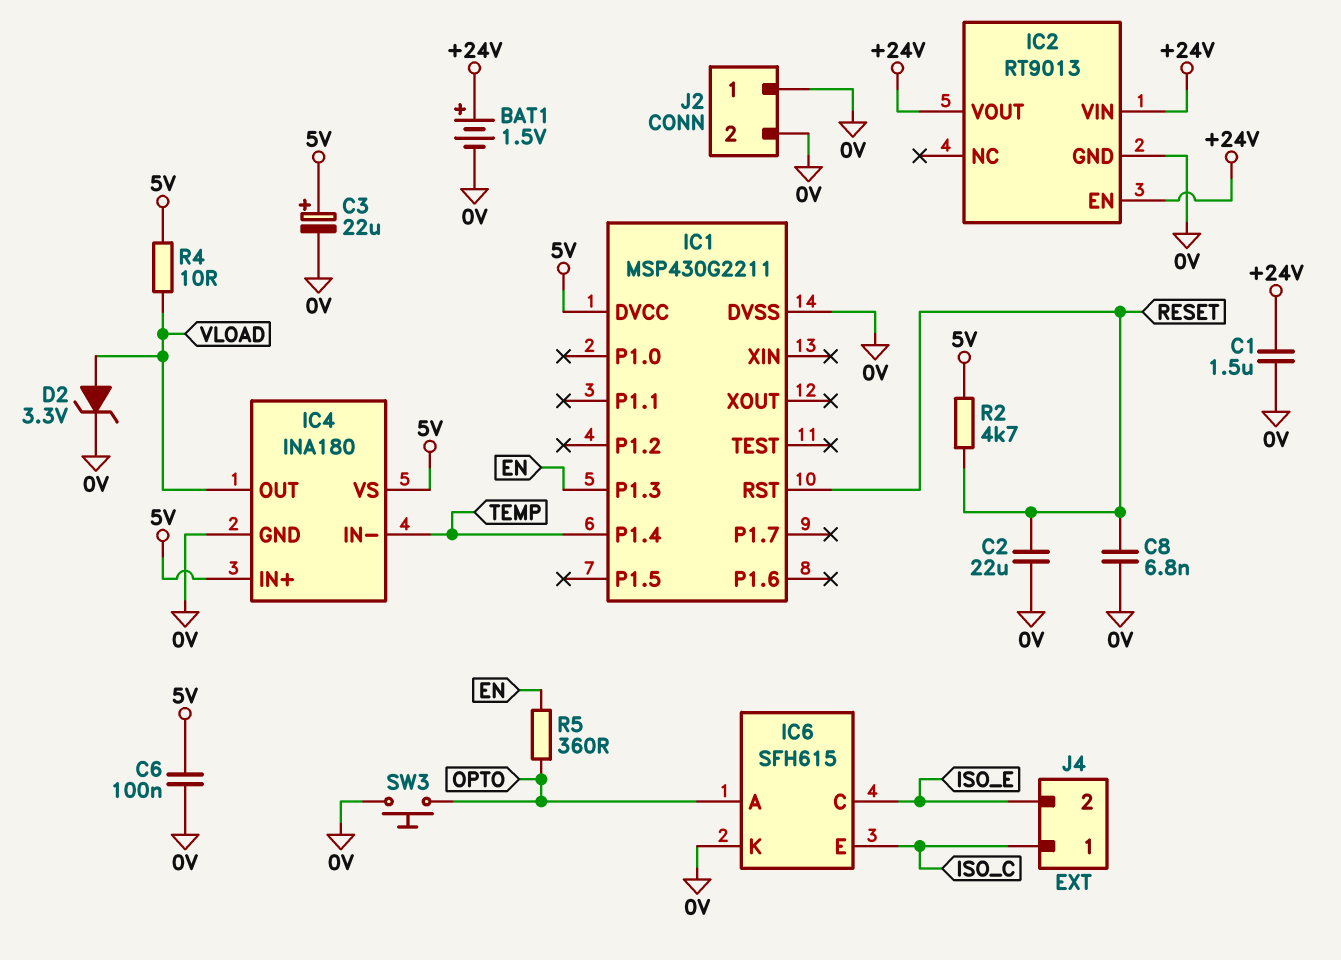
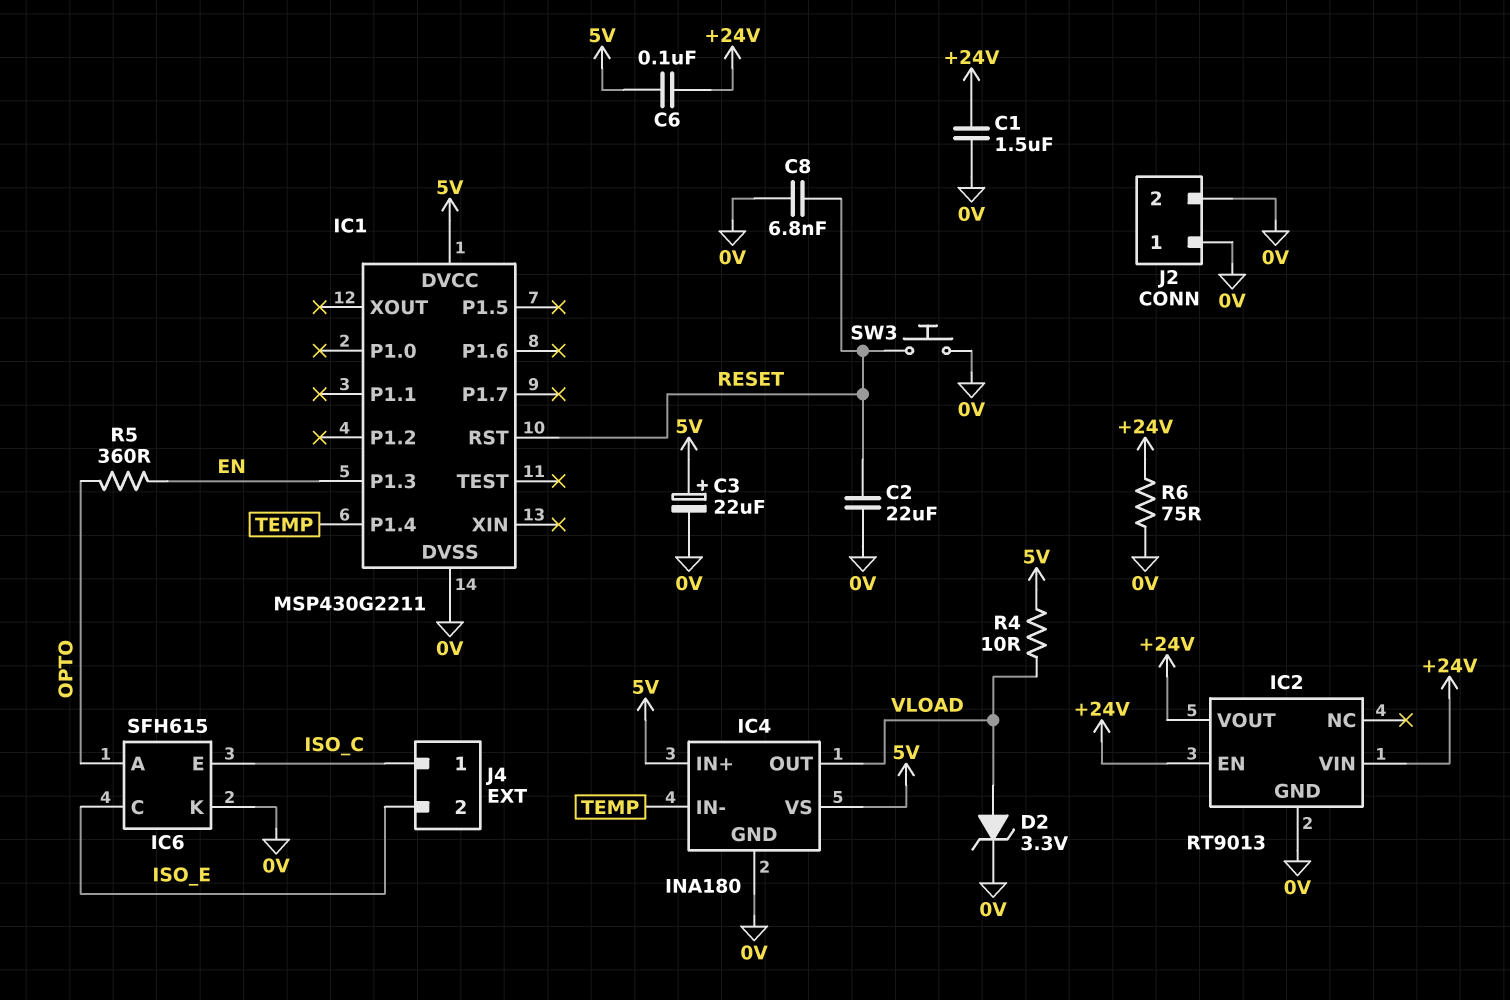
BAT1: 1.5V (plus +24V, minus 0V) -> none
C6: 100nF (0V, 5V) -> 100nF (+24V, 5V)
R2: 4.7k (5V, RESET) -> none
R6: none -> 75 (+24V, 0V)
SW3: button (0V, OPTO) -> button (0V, RESET)

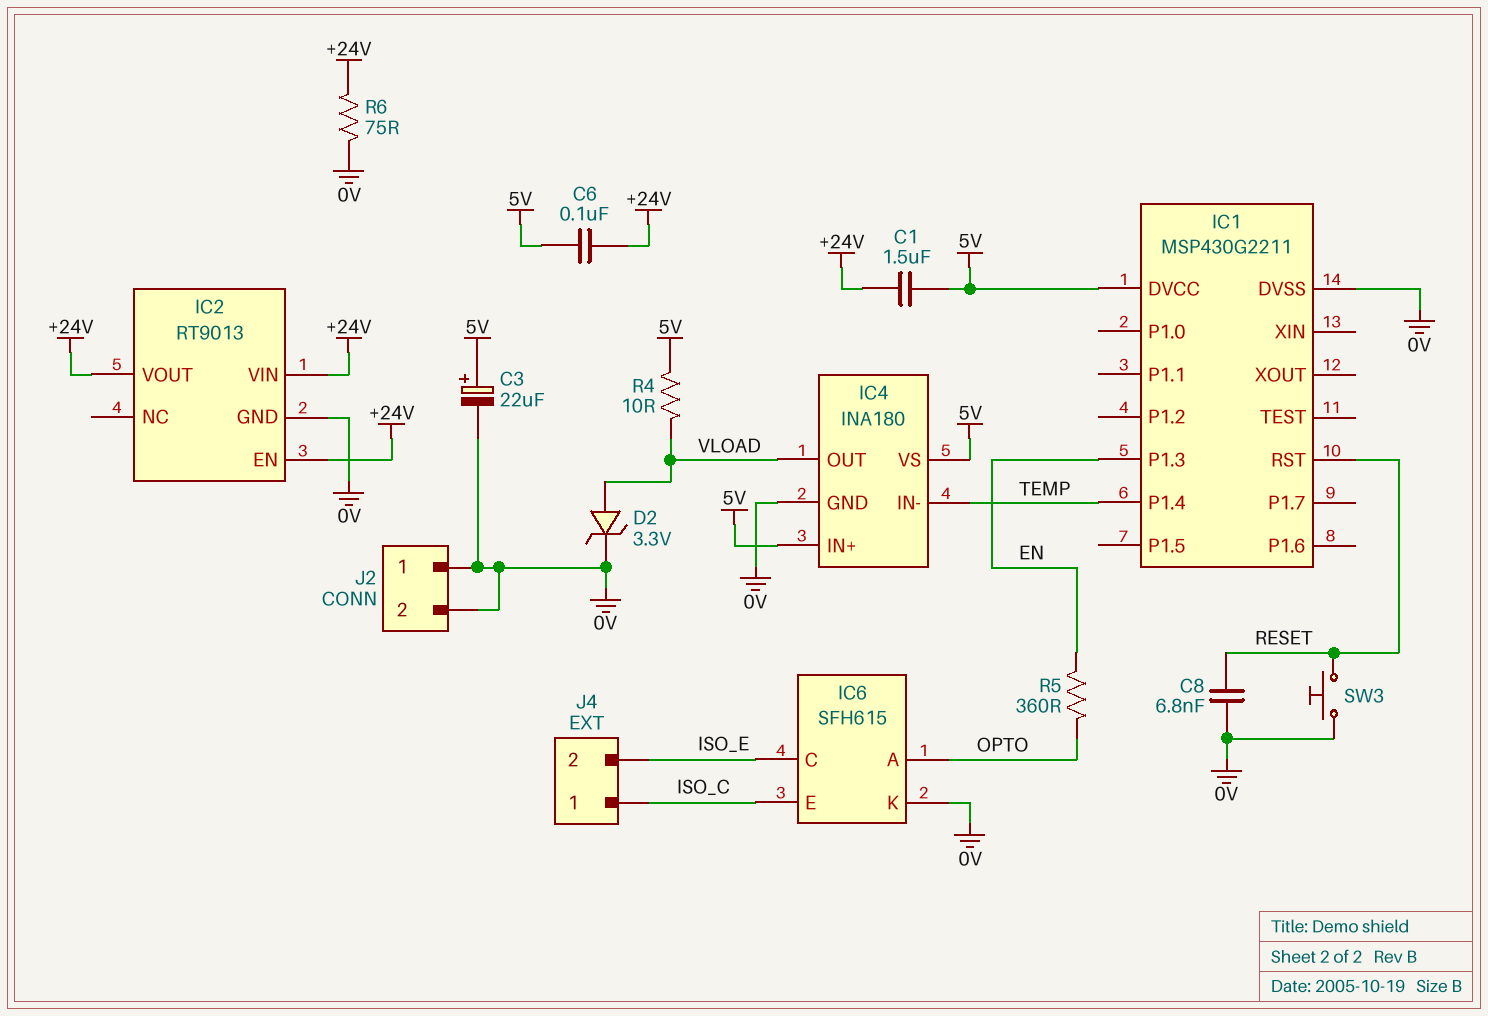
C1: 1.5uF (+24V, 0V) -> 1.5uF (+24V, 5V)
C2: 22uF (0V, RESET) -> none

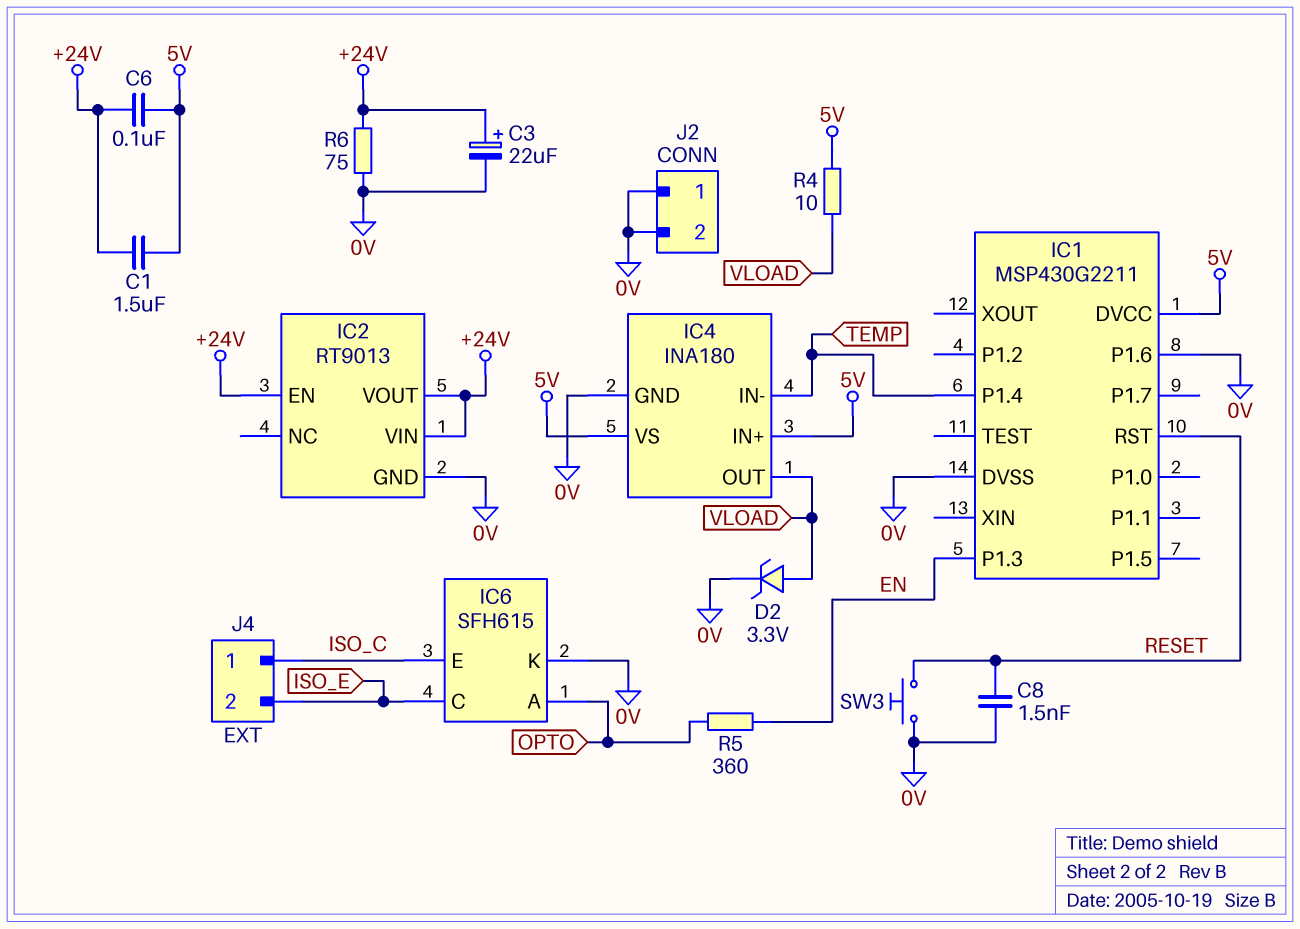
C3: 22uF (plus 5V, minus 0V) -> 22uF (plus +24V, minus 0V)
C8: 6.8nF (0V, RESET) -> 1.5nF (0V, RESET)
IC1 pin P1.6: none -> 0V

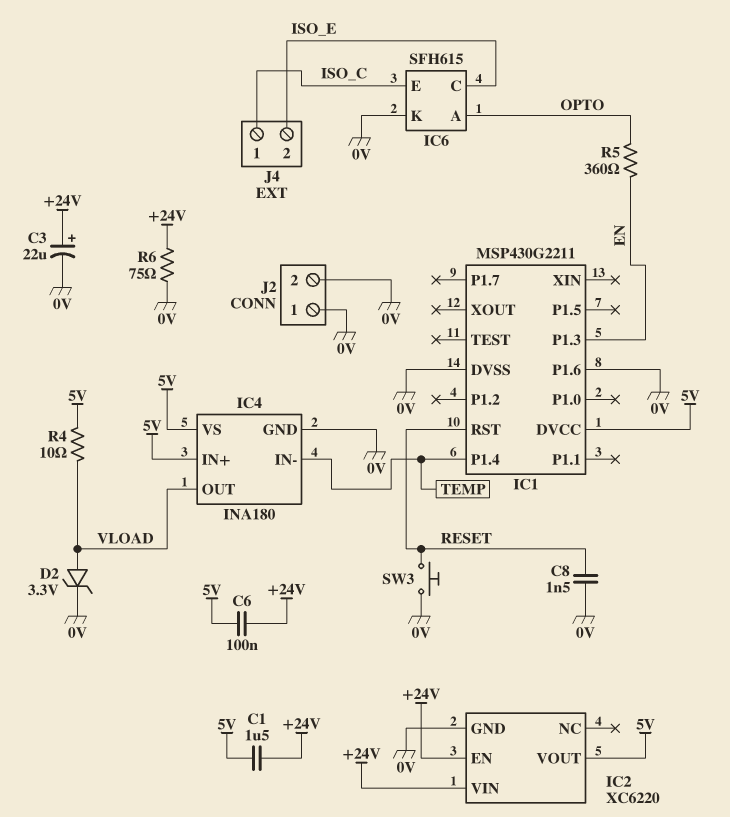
IC2: RT9013 -> XC6220
IC2 pin VOUT: +24V -> 5V

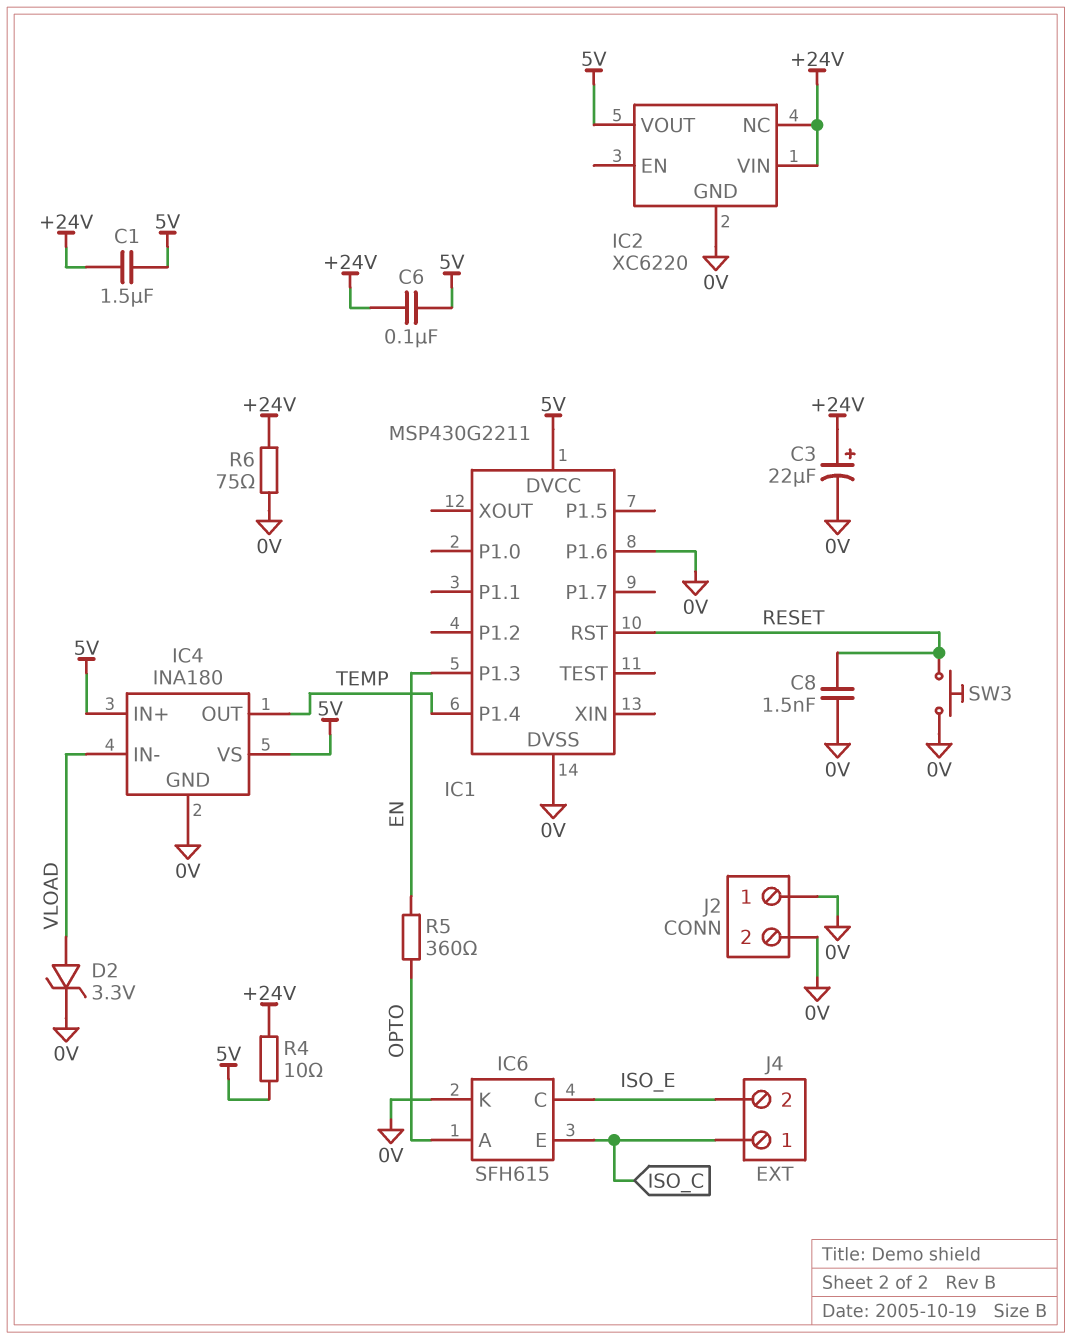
IC2 pin EN: +24V -> none
IC2 pin NC: none -> +24V
IC4 pin IN-: TEMP -> VLOAD
IC4 pin OUT: VLOAD -> TEMP
R4: 10 (5V, VLOAD) -> 10 (+24V, 5V)

